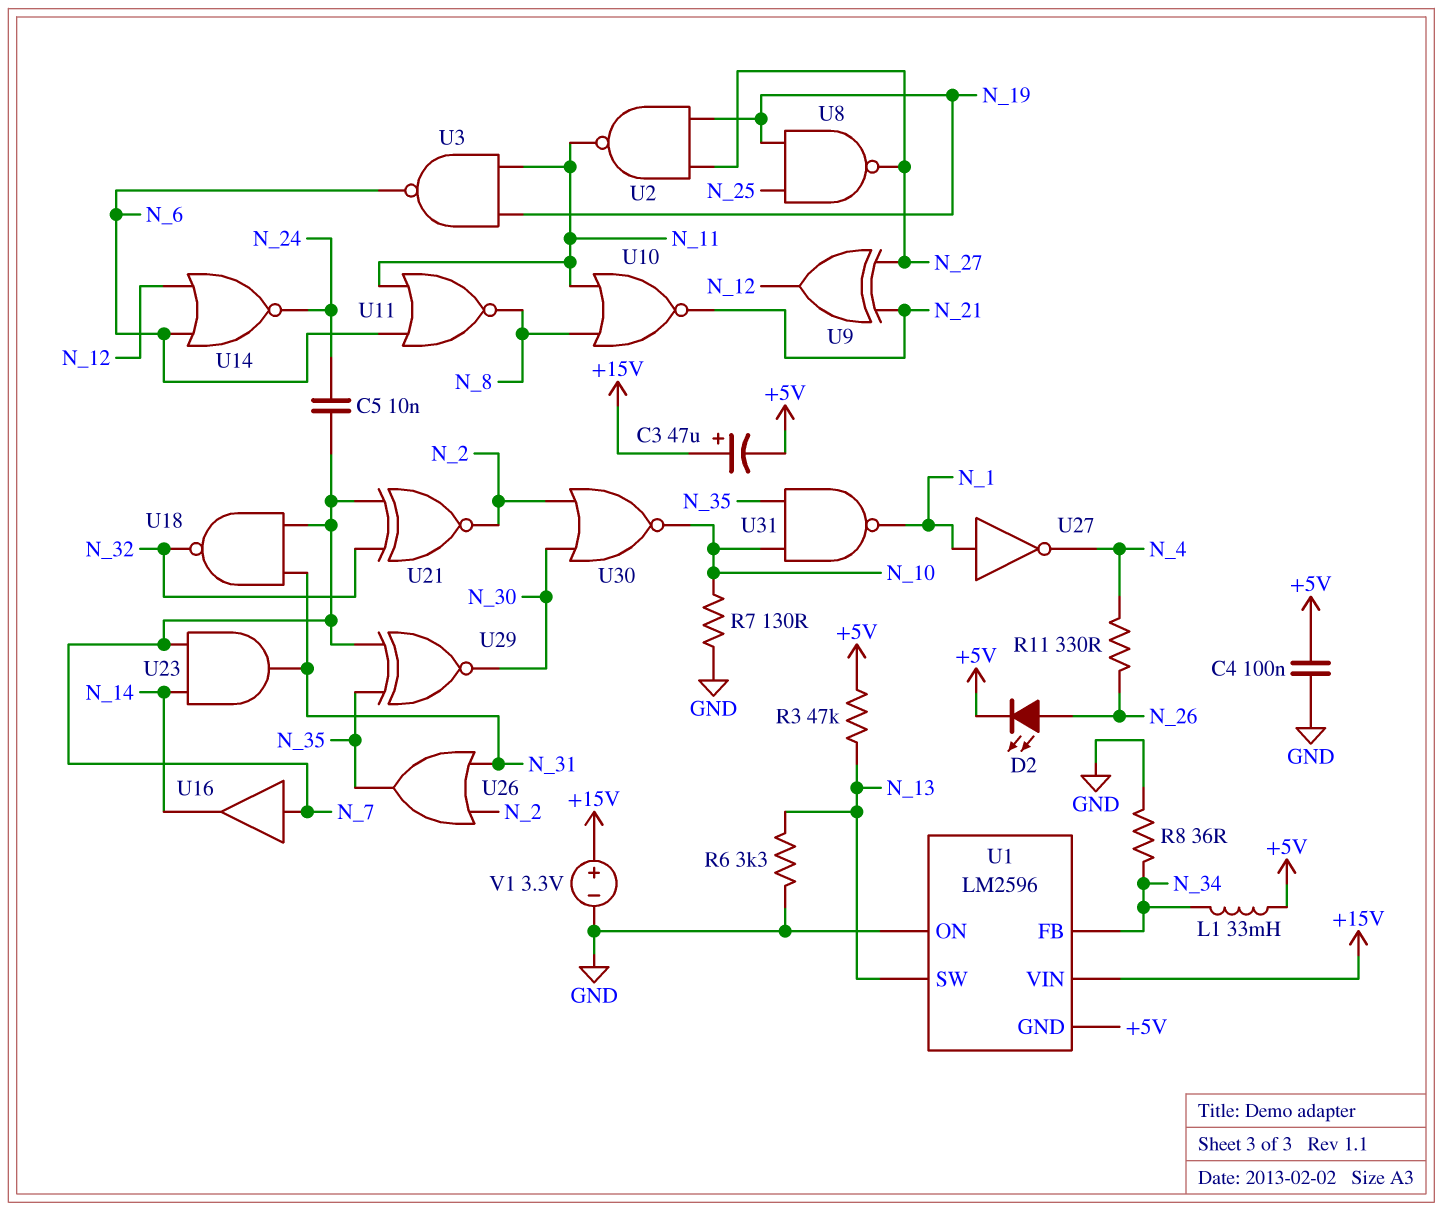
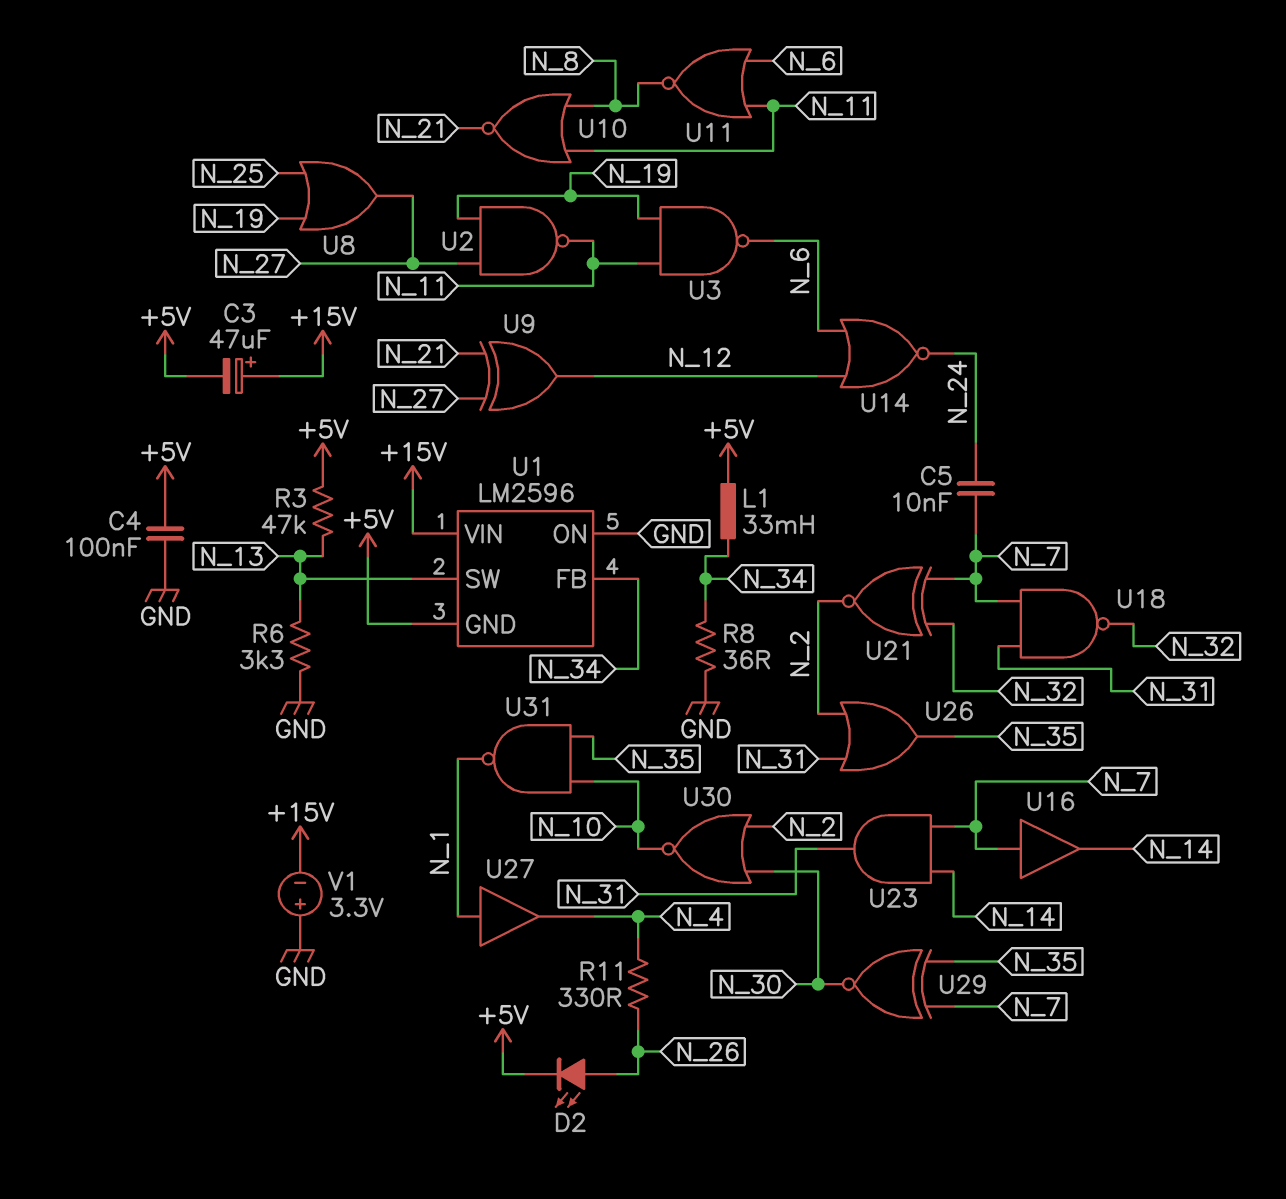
R7: 130 (GND, N_10) -> none
U8: NAND (in N_19, in N_25, out N_27) -> OR (in N_19, in N_25, out N_27)
U27: NOT (in N_1, out N_4) -> buffer (in N_1, out N_4)
V1: 3.3V (plus +15V, minus GND) -> 3.3V (plus GND, minus +15V)

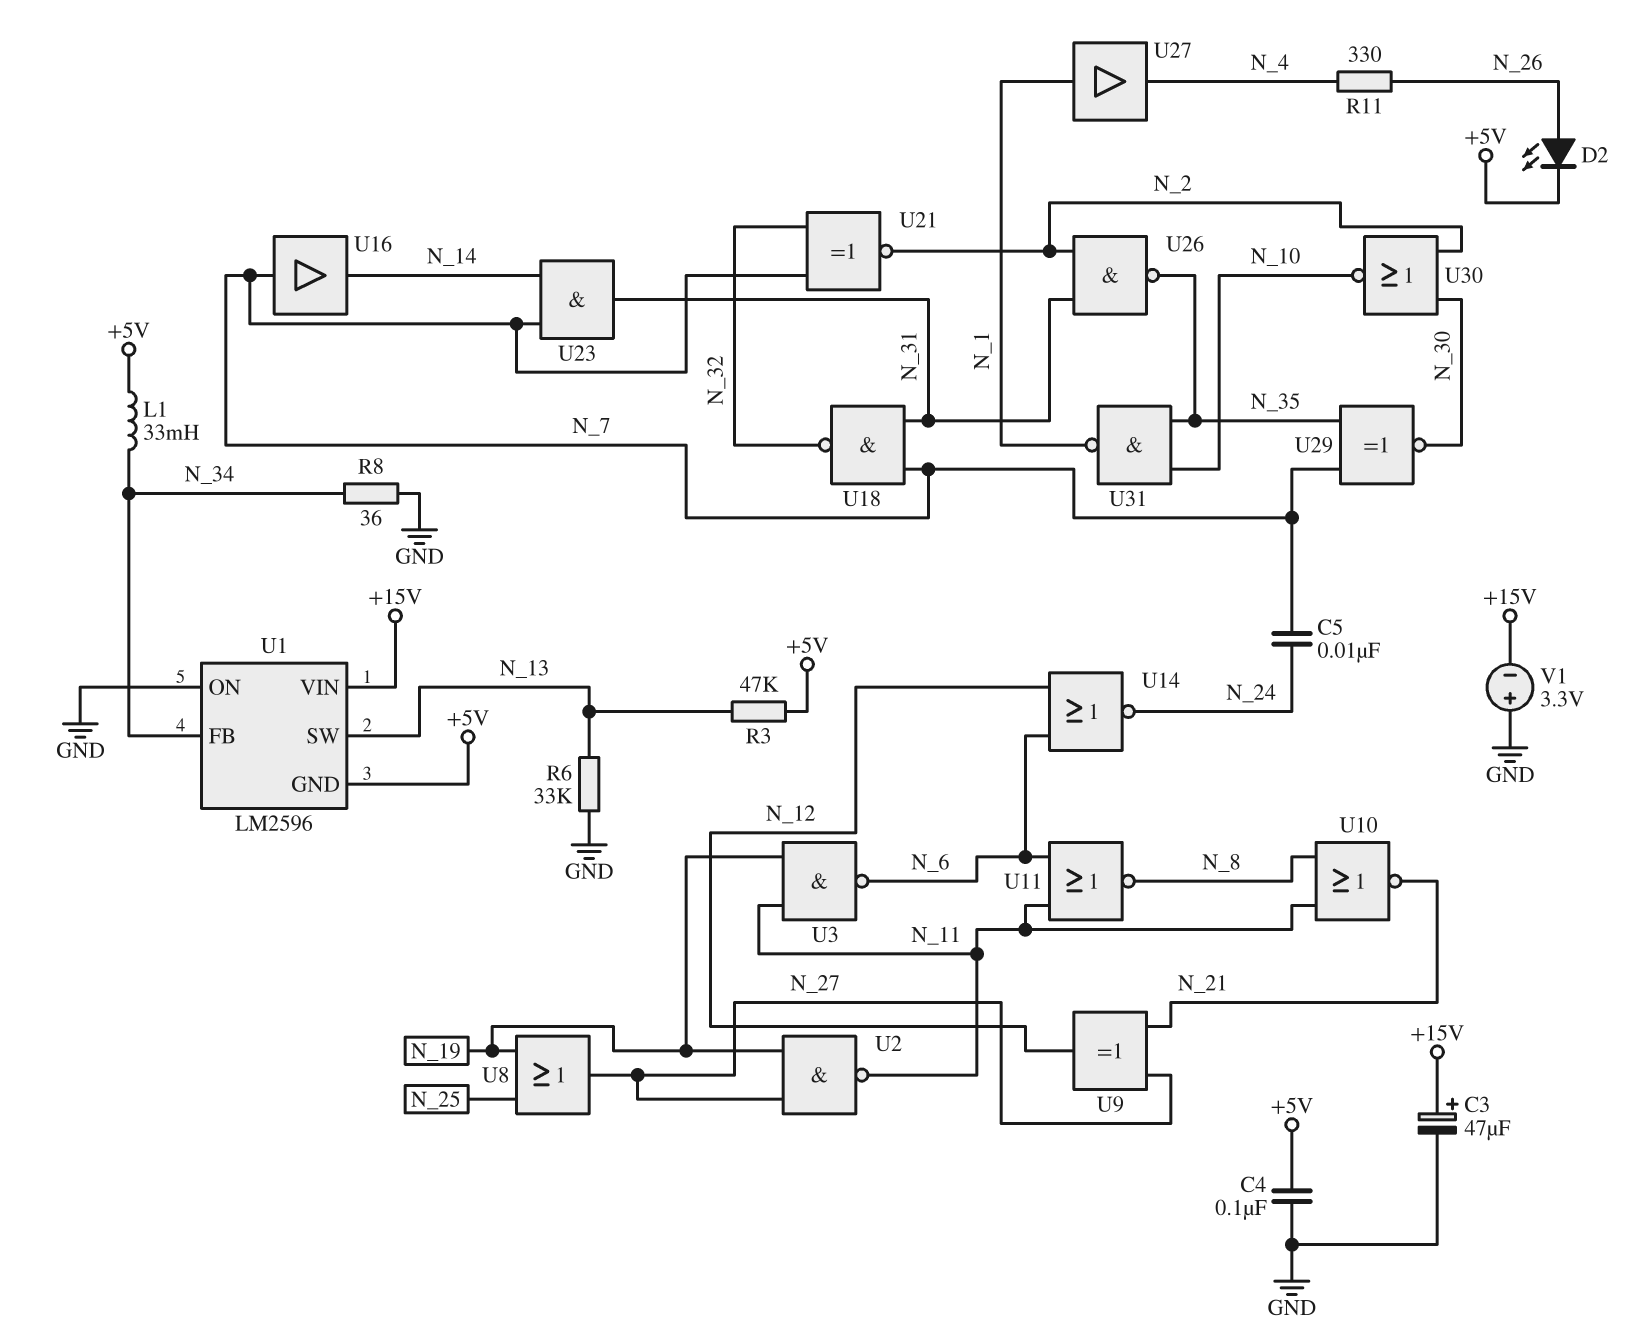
C3: 47uF (plus +15V, minus +5V) -> 47uF (plus +15V, minus GND)
R6: 3.3k (GND, N_13) -> 33k (GND, N_13)
U26: OR (in N_2, in N_31, out N_35) -> NAND (in N_2, in N_31, out N_35)

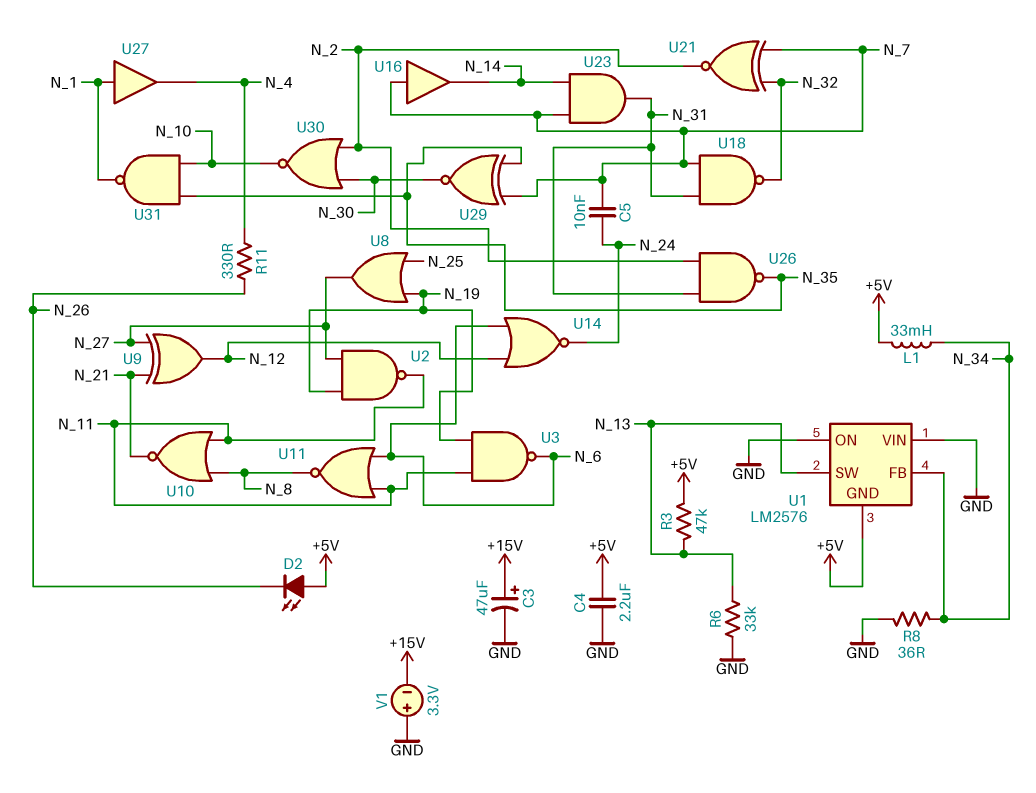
C4: 100nF (+5V, GND) -> 2.2uF (+5V, GND)
D2: LED (A N_26, K +5V) -> LED (A +5V, K N_26)
U1: LM2596 -> LM2576
U1 pin VIN: +15V -> GND

